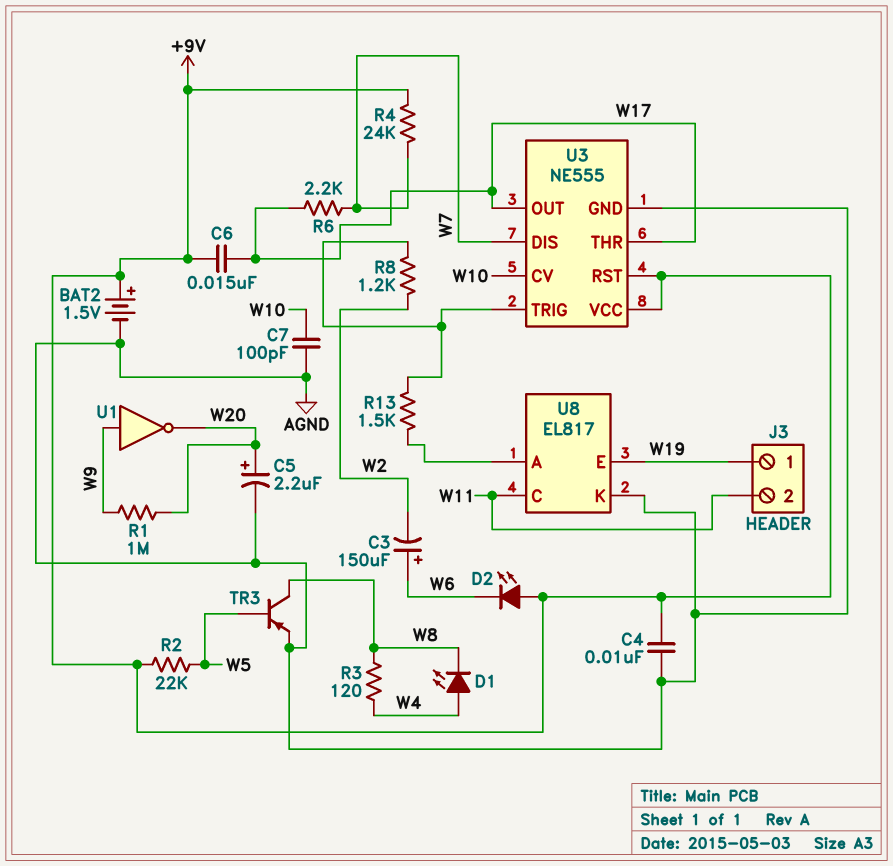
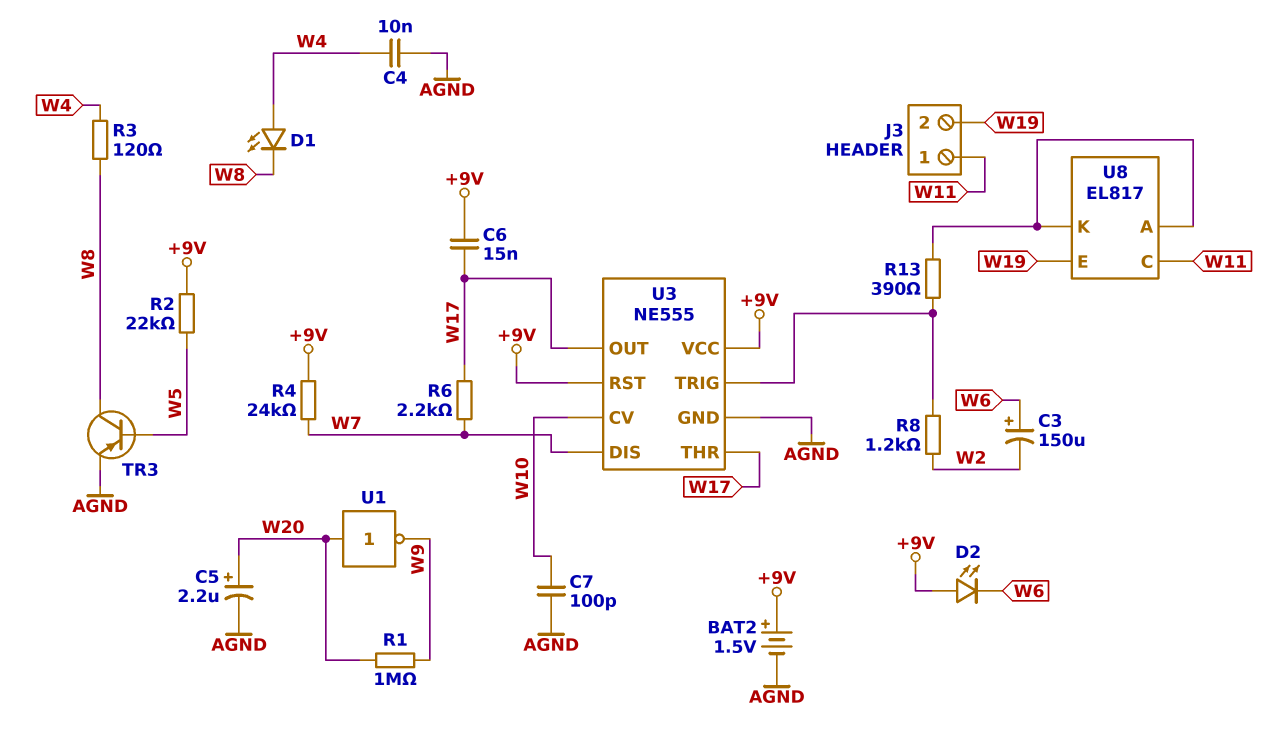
C4: 10nF (+9V, AGND) -> 10nF (AGND, W4)
J3 pin 1: W19 -> W11
J3 pin 2: W11 -> W19
R13: 1.5k (U3/TRIG, U8/A) -> 390 (U3/TRIG, U8/A)
U1: NOT (in W9, out W20) -> NOT (in W20, out W9)
U8 pin K: AGND -> U8/A

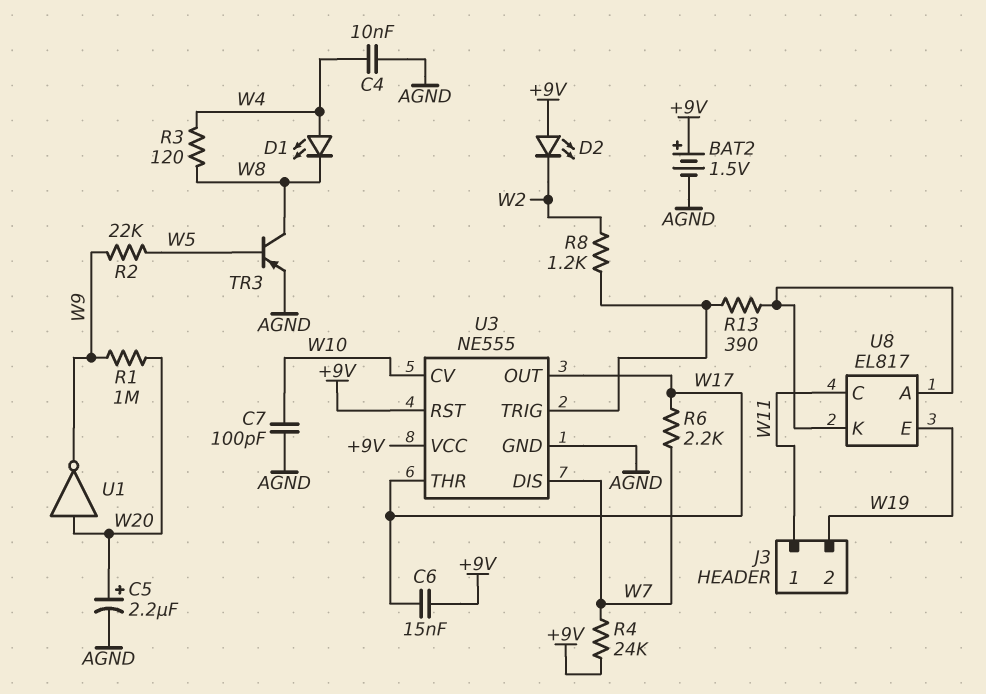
C3: 150uF (plus W6, minus W2) -> none
D2: LED (A +9V, K W6) -> LED (A +9V, K W2)
R2: 22k (+9V, W5) -> 22k (W5, W9)

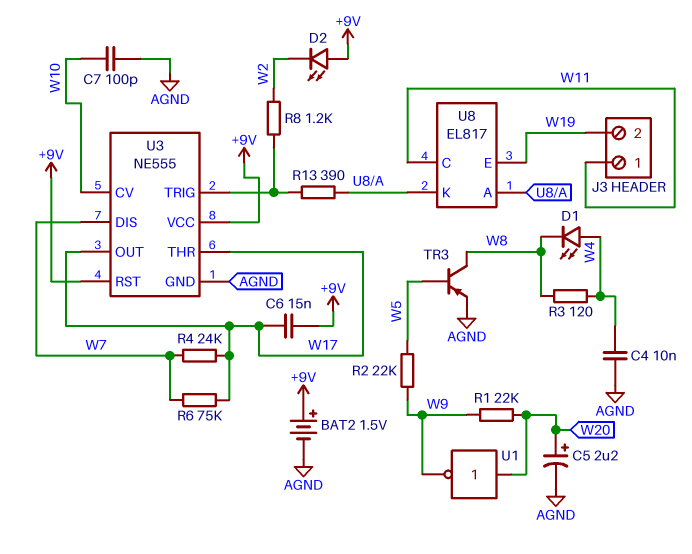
R1: 1M (W9, W20) -> 22k (W9, W20)
R4: 24k (+9V, W7) -> 24k (W7, W17)
R6: 2.2k (W7, W17) -> 75k (W7, W17)

